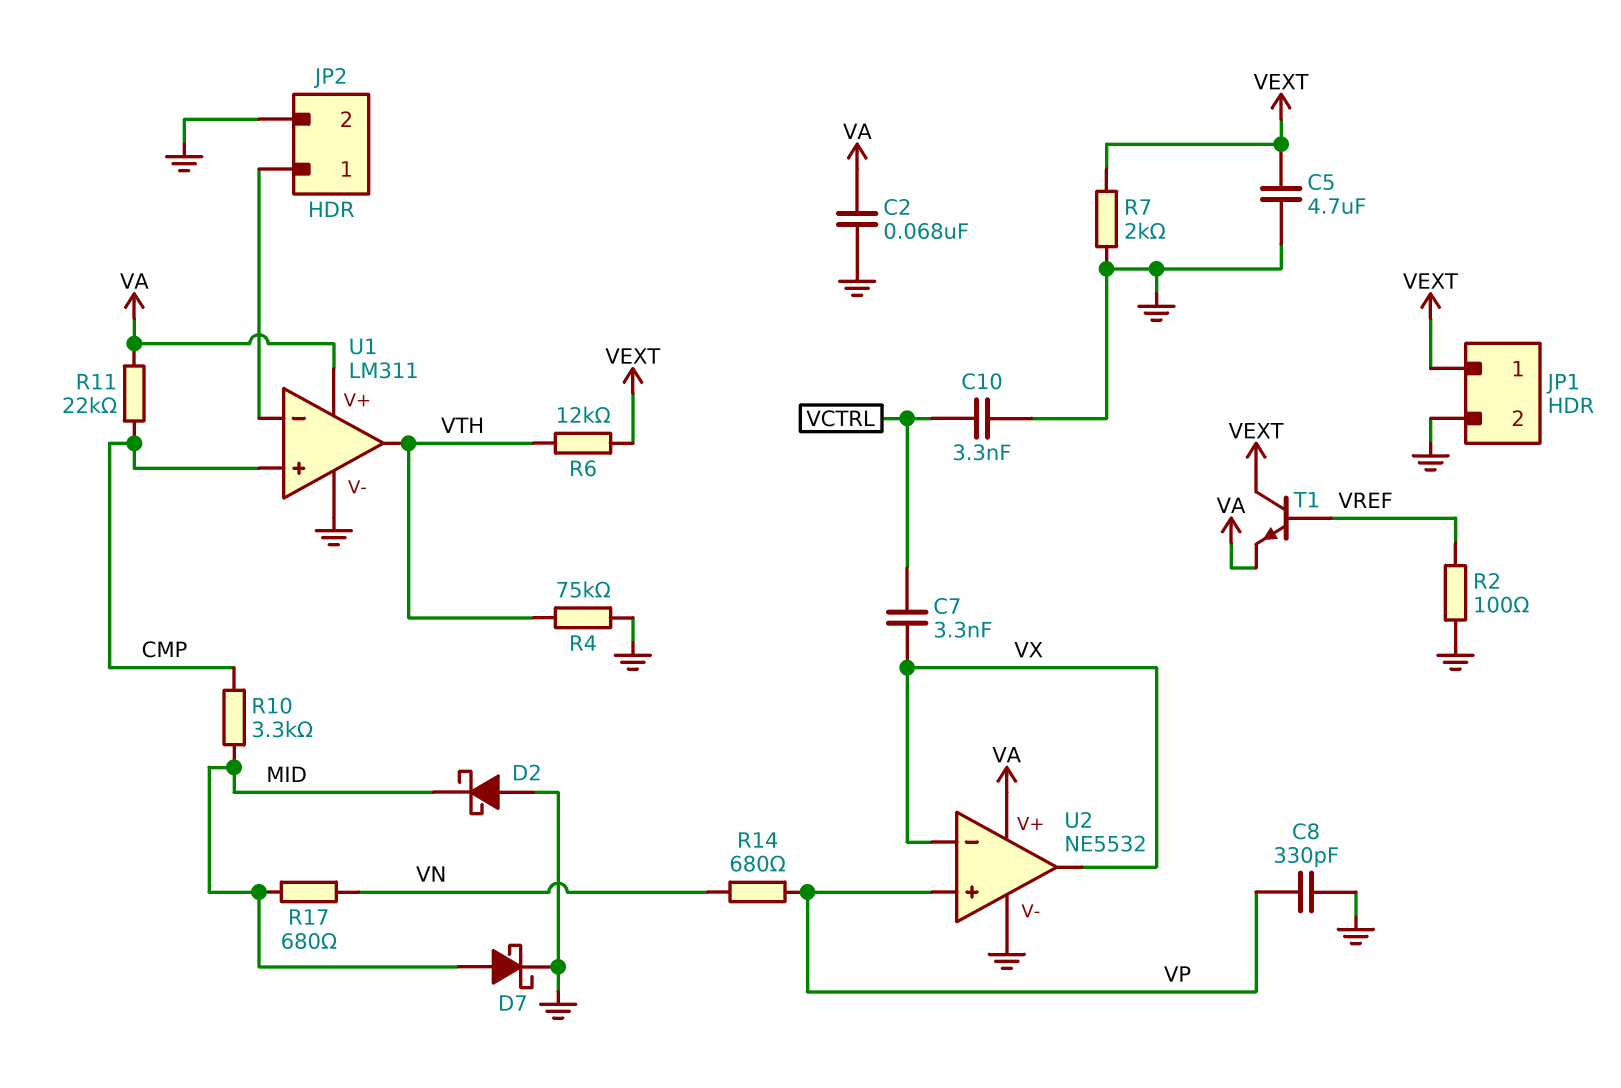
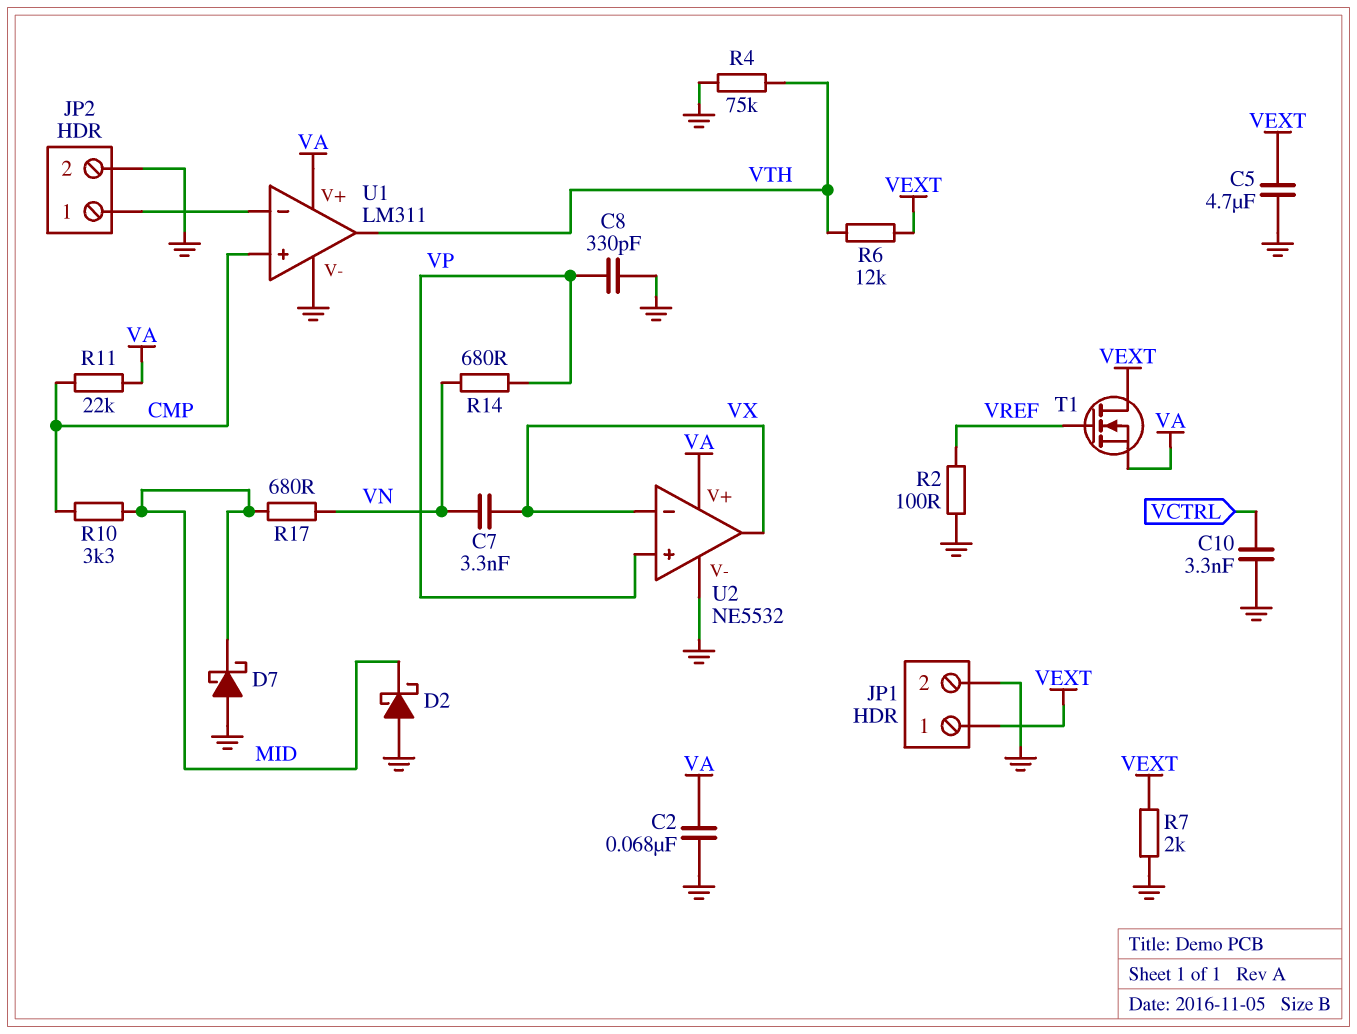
C7: 3.3nF (VCTRL, VX) -> 3.3nF (VN, VX)
D7: schottky (A MID, K GND) -> schottky (A GND, K MID)
T1: NPN (B VREF, C VEXT, E VA) -> NMOS (G VREF, D VEXT, S VA)

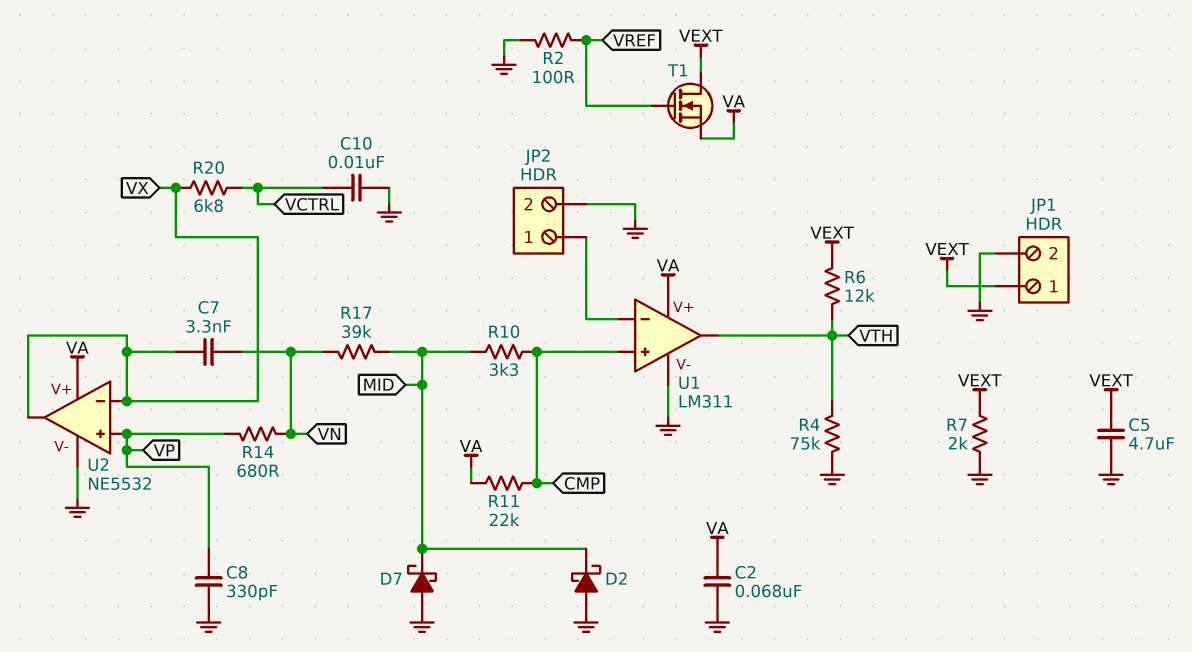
C10: 3.3nF (GND, VCTRL) -> 10nF (GND, VCTRL)
R17: 680 (MID, VN) -> 39k (MID, VN)
R20: none -> 6.8k (VCTRL, VX)

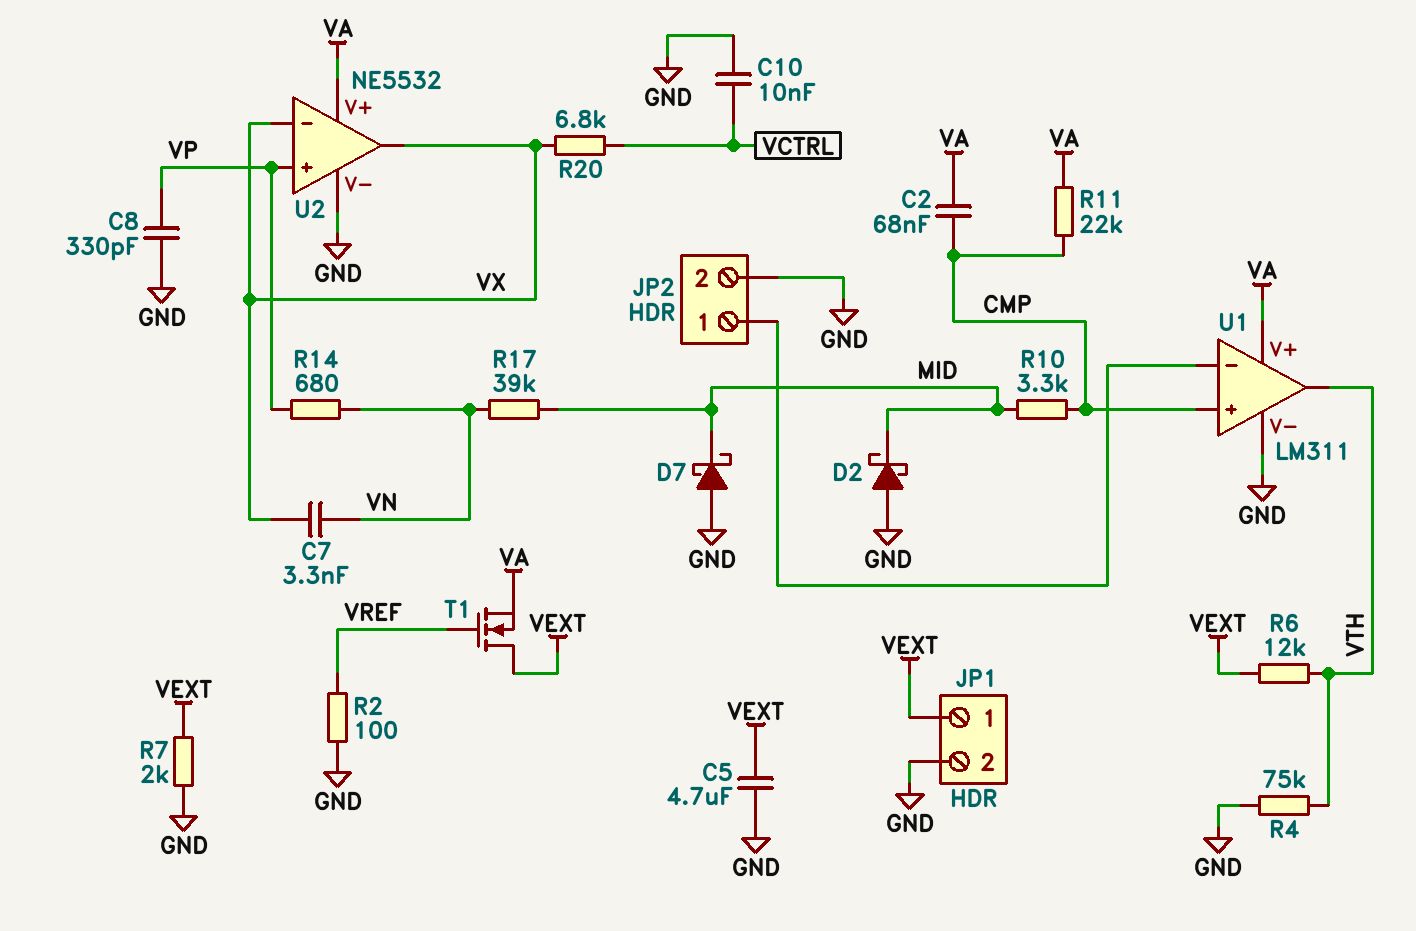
C2: 68nF (GND, VA) -> 68nF (CMP, VA)

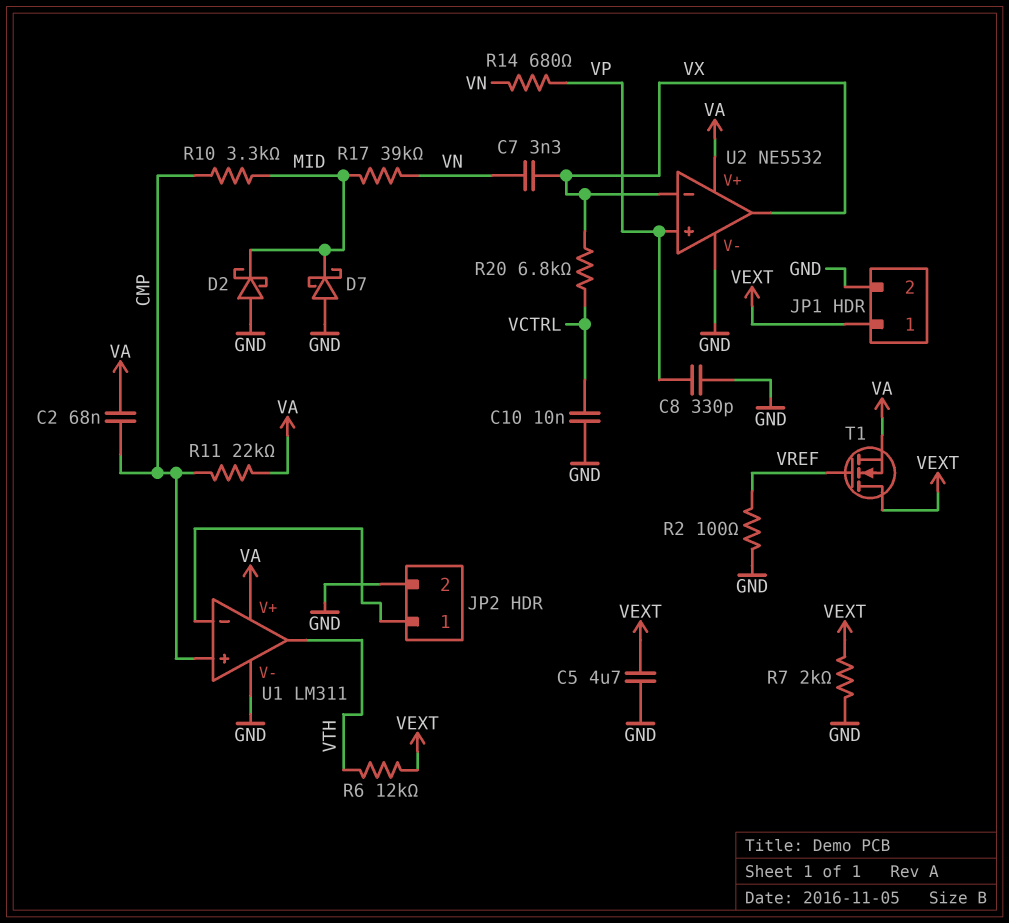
R4: 75k (GND, VTH) -> none

